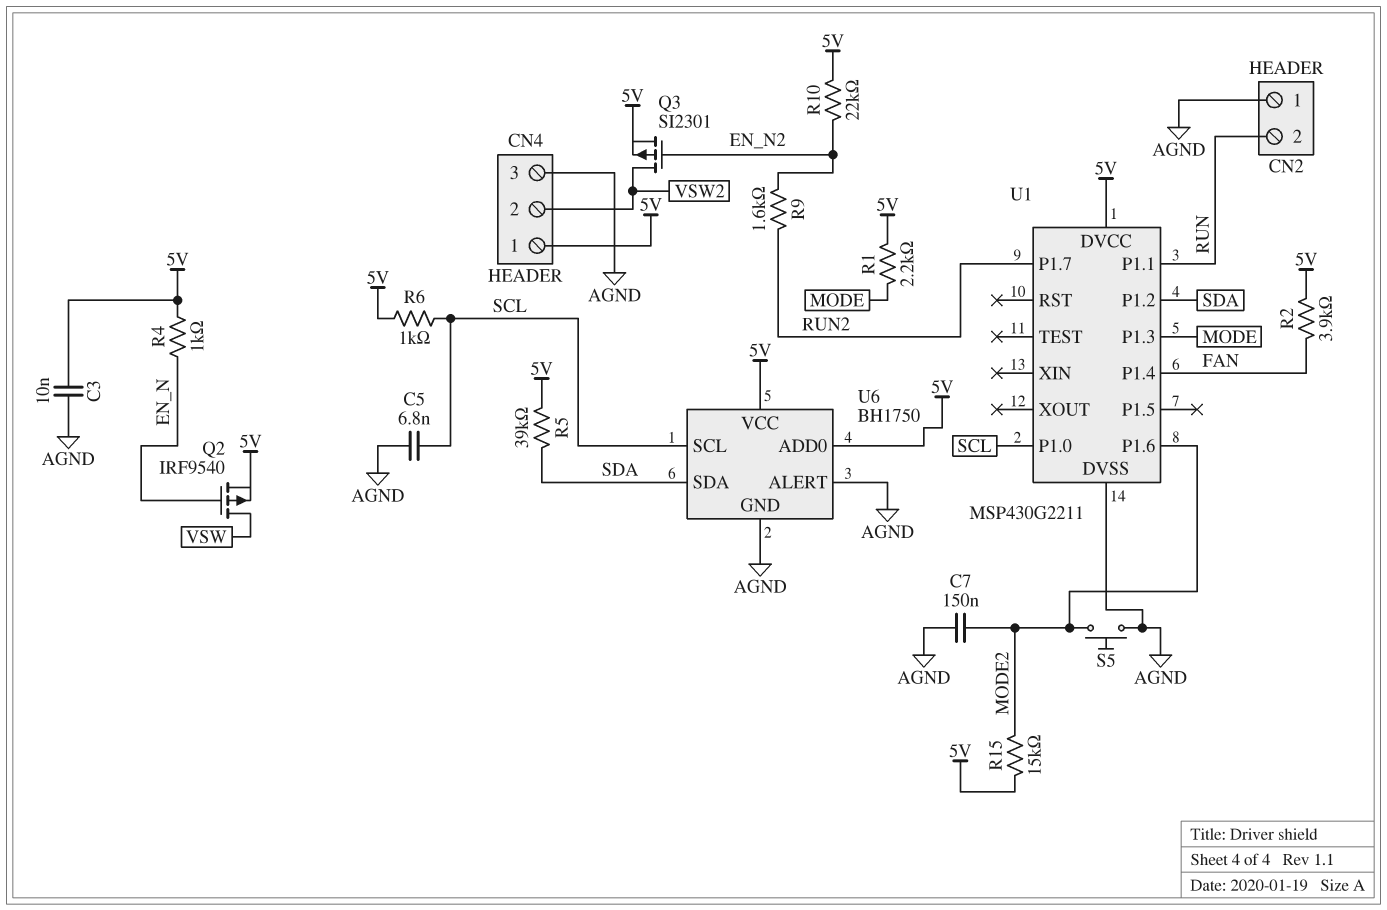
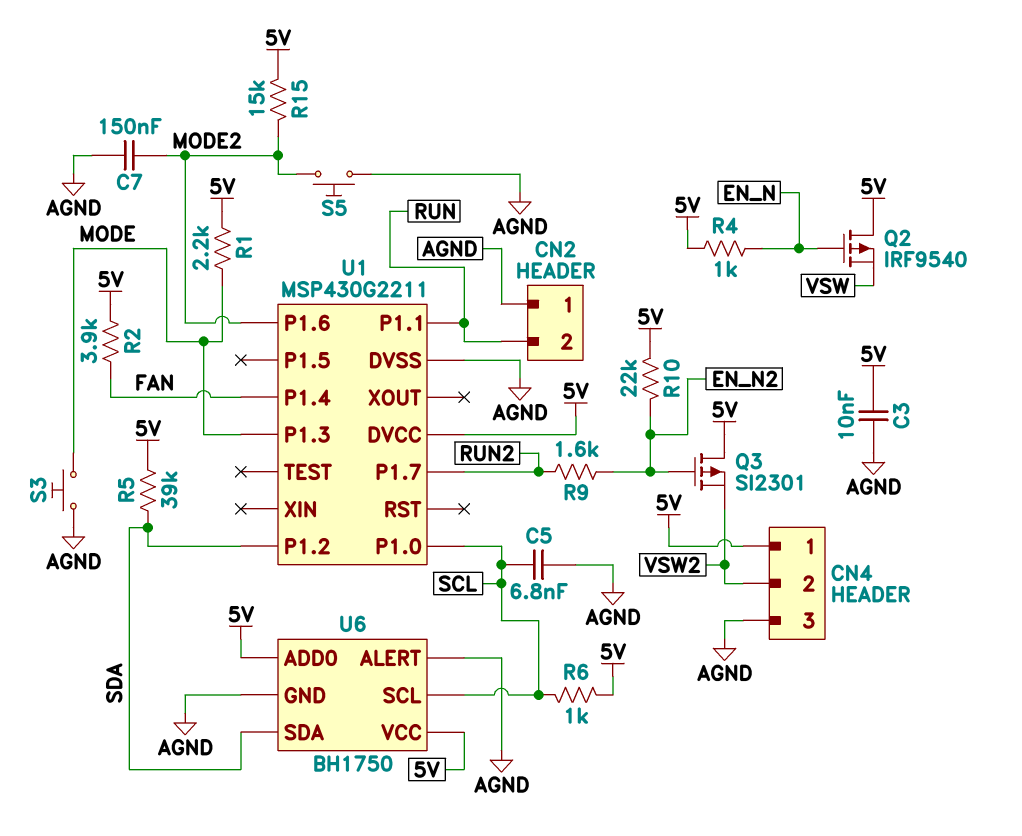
Q2: PMOS IRF9540 (G EN_N, D VSW, S 5V) -> PMOS IRF9540 (G EN_N, D 5V, S VSW)
Q3: PMOS SI2301 (G EN_N2, D VSW2, S 5V) -> PMOS SI2301 (G EN_N2, D 5V, S VSW2)
S3: none -> button (AGND, MODE)

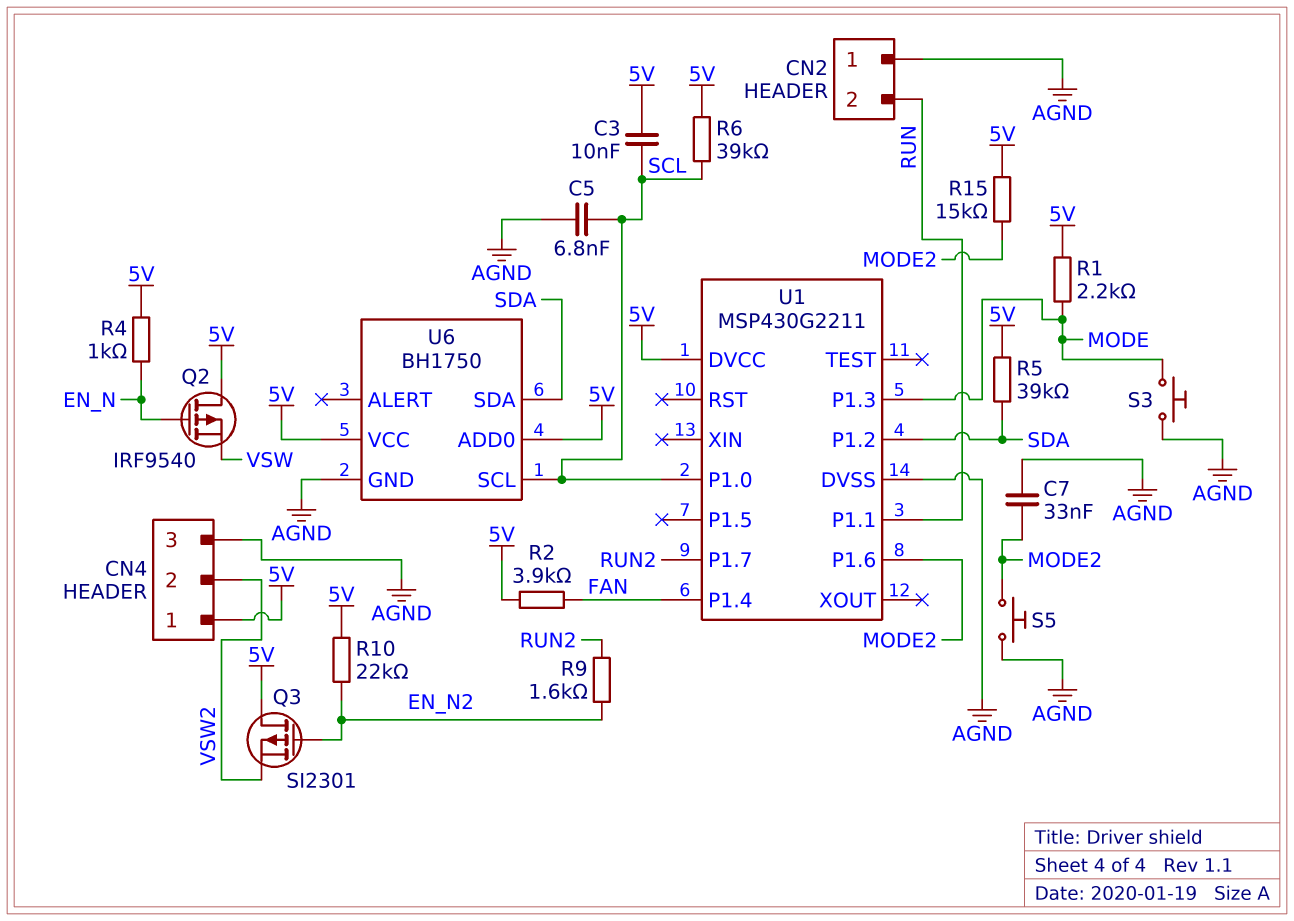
C3: 10nF (5V, AGND) -> 10nF (5V, SCL)
C7: 150nF (AGND, MODE2) -> 33nF (AGND, MODE2)
R6: 1k (5V, SCL) -> 39k (5V, SCL)
U6 pin ALERT: AGND -> none

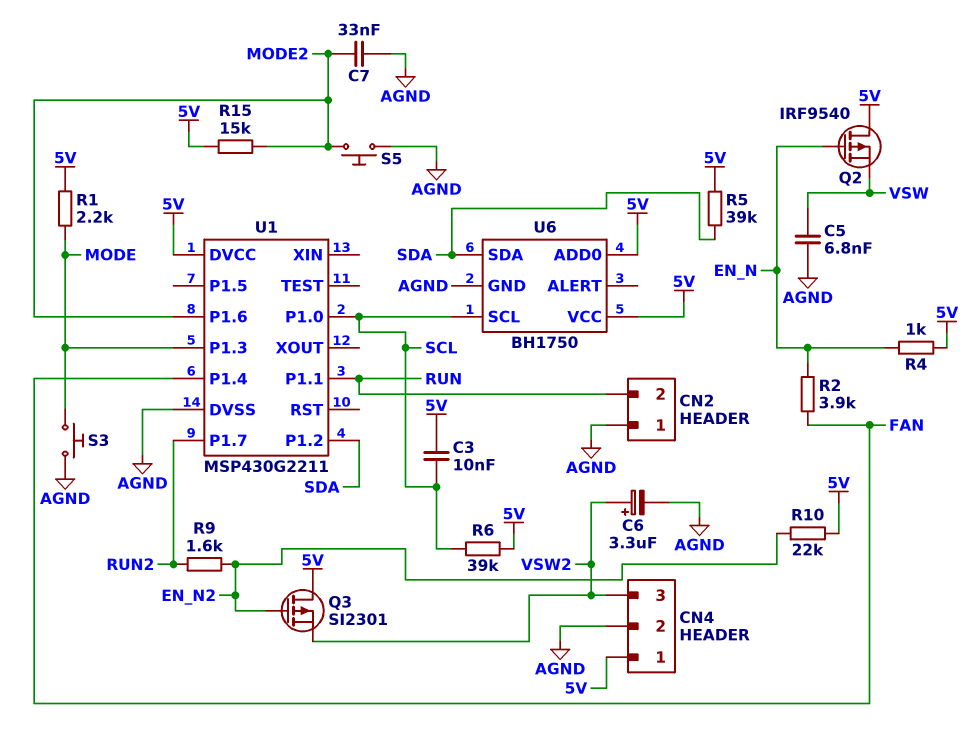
C5: 6.8nF (AGND, SCL) -> 6.8nF (AGND, VSW)
C6: none -> 3.3uF (plus VSW2, minus AGND)
CN4 pin 2: VSW2 -> AGND
CN4 pin 3: AGND -> VSW2
R2: 3.9k (5V, FAN) -> 3.9k (EN_N, FAN)

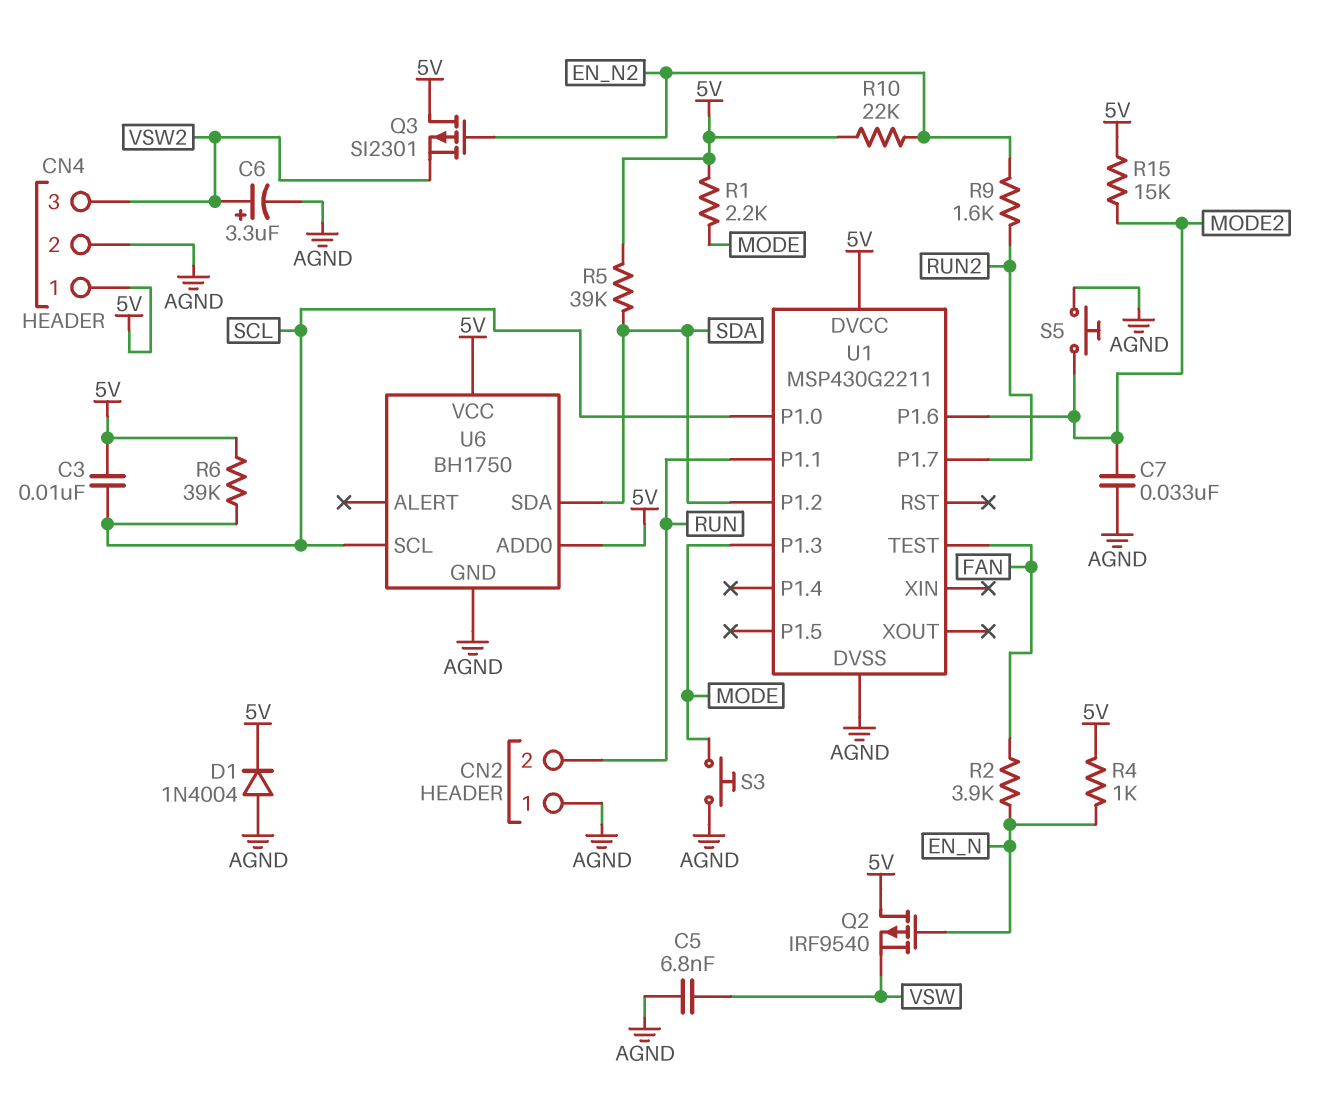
D1: none -> diode 1N4004 (A AGND, K 5V)
U1 pin P1.4: FAN -> none
U1 pin TEST: none -> FAN

